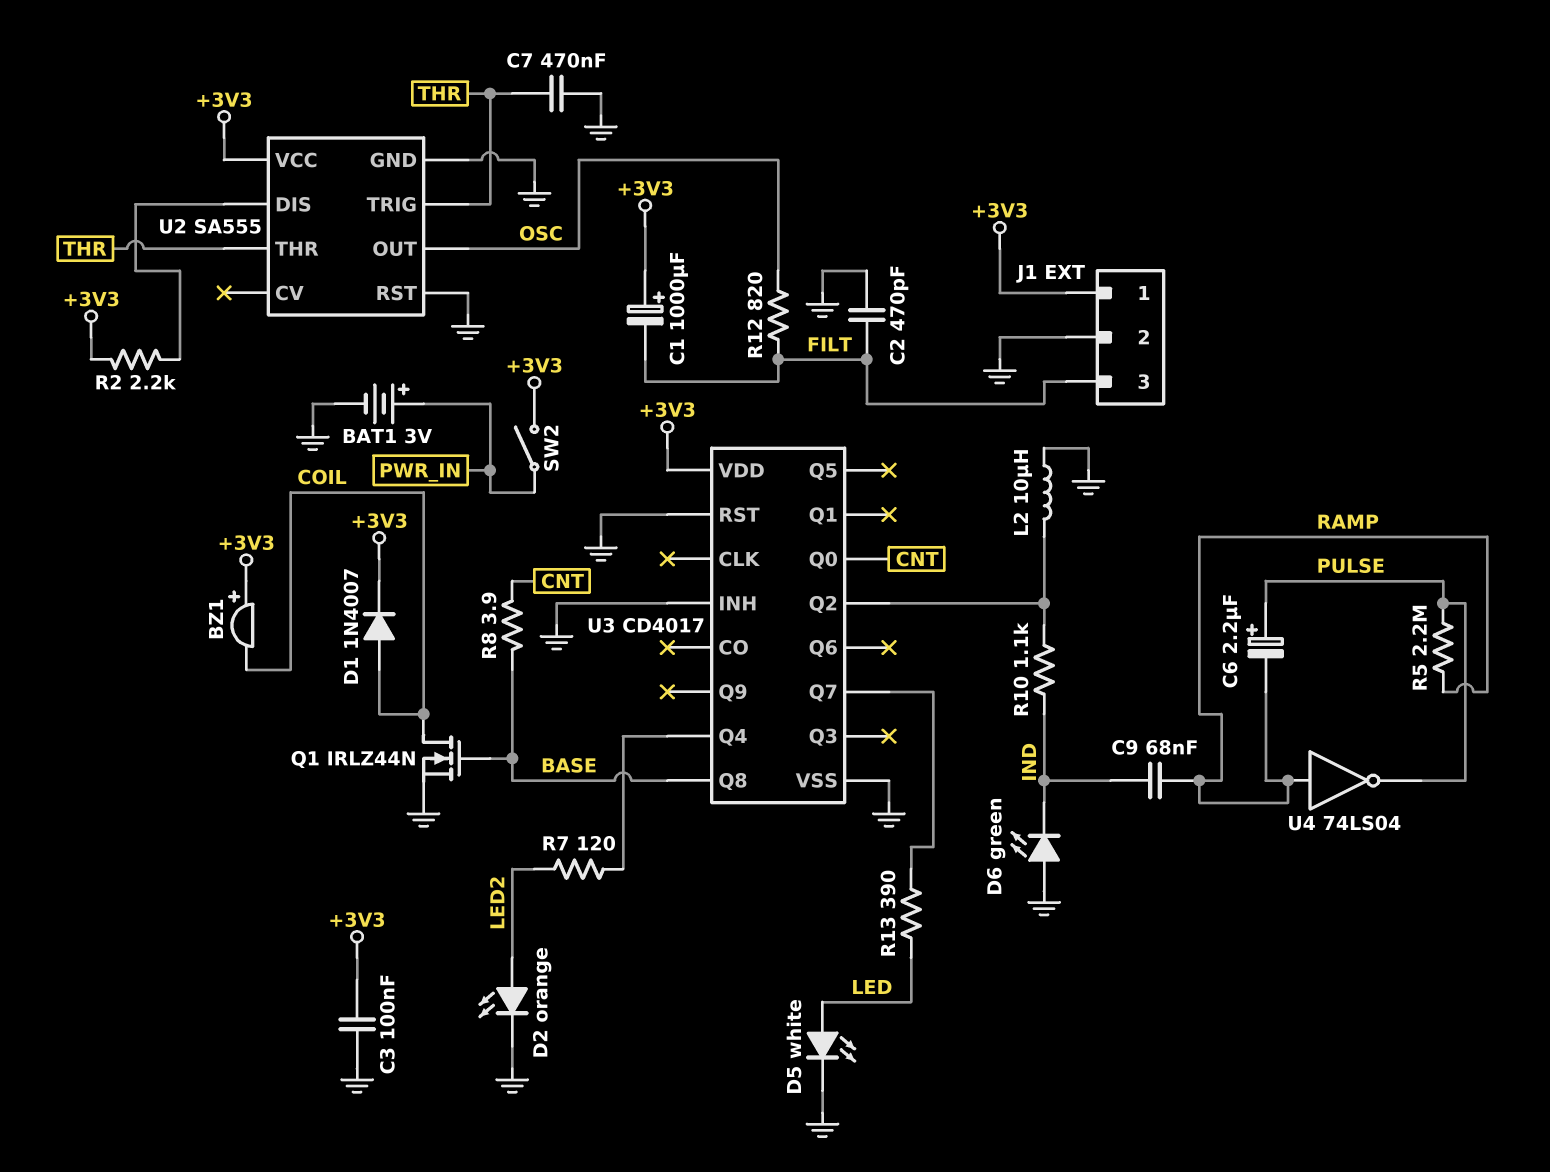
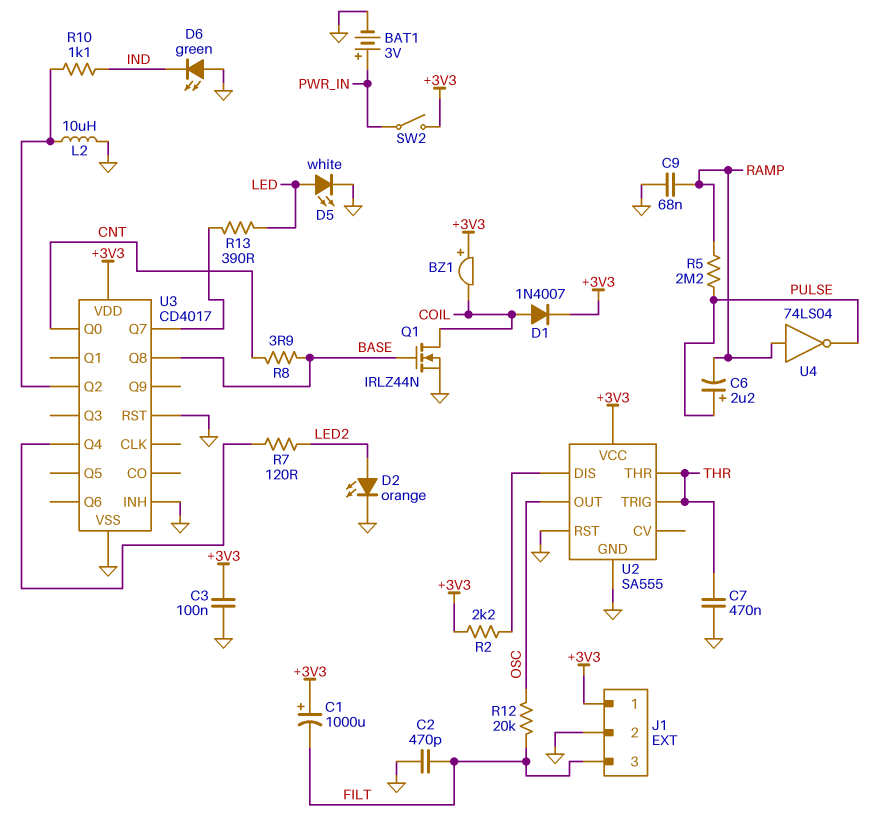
C9: 68nF (IND, RAMP) -> 68nF (GND, RAMP)
R12: 820 (FILT, OSC) -> 20k (FILT, OSC)

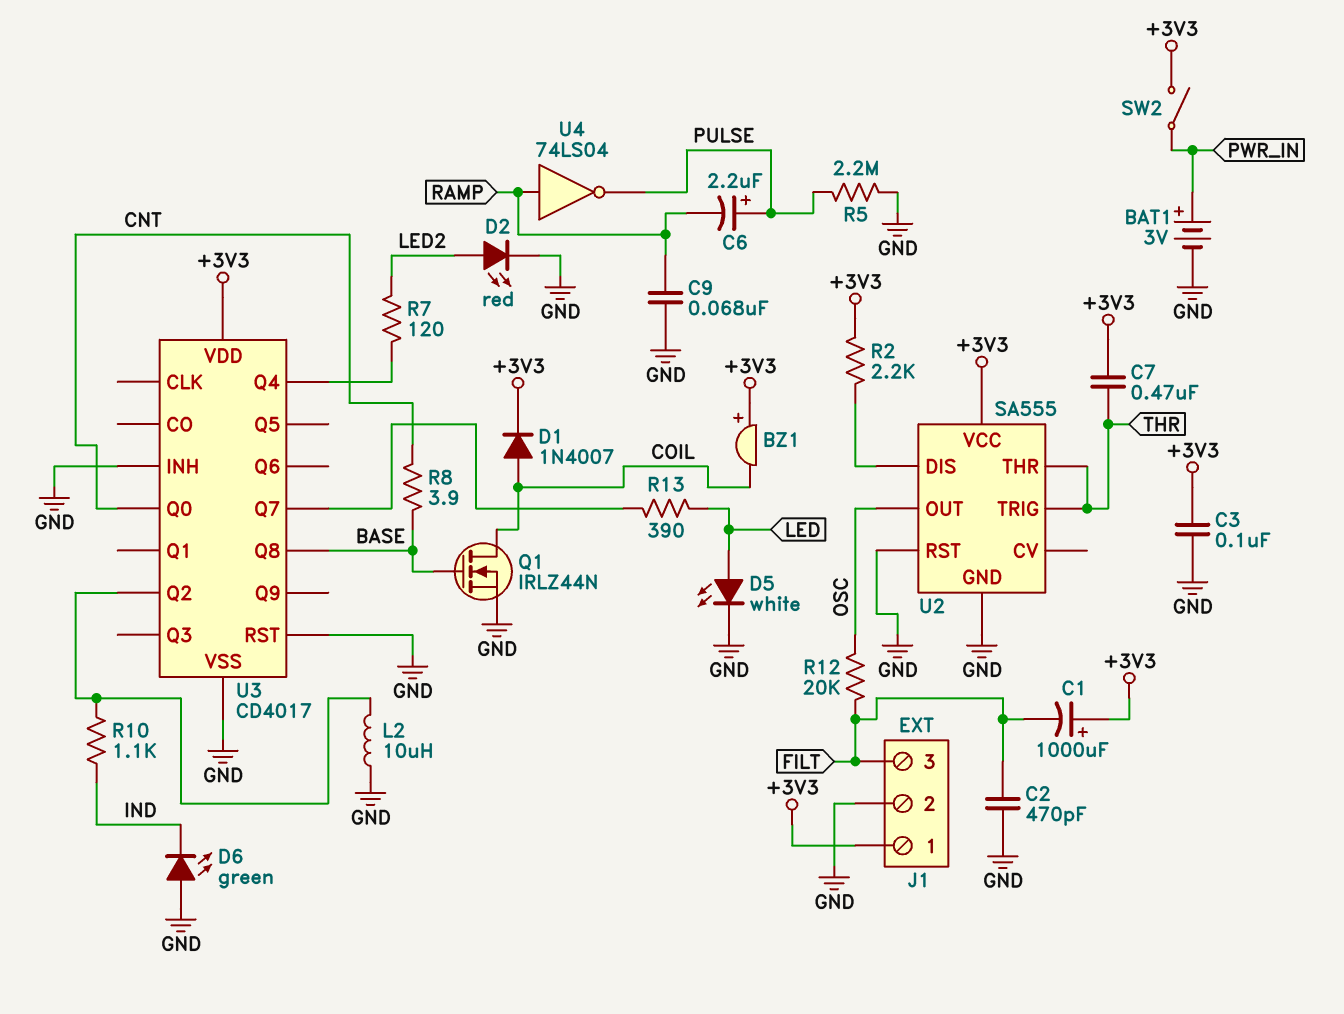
C7: 470nF (GND, THR) -> 470nF (+3V3, THR)
D2: LED orange (A LED2, K GND) -> LED red (A LED2, K GND)
R5: 2.2M (PULSE, RAMP) -> 2.2M (GND, PULSE)

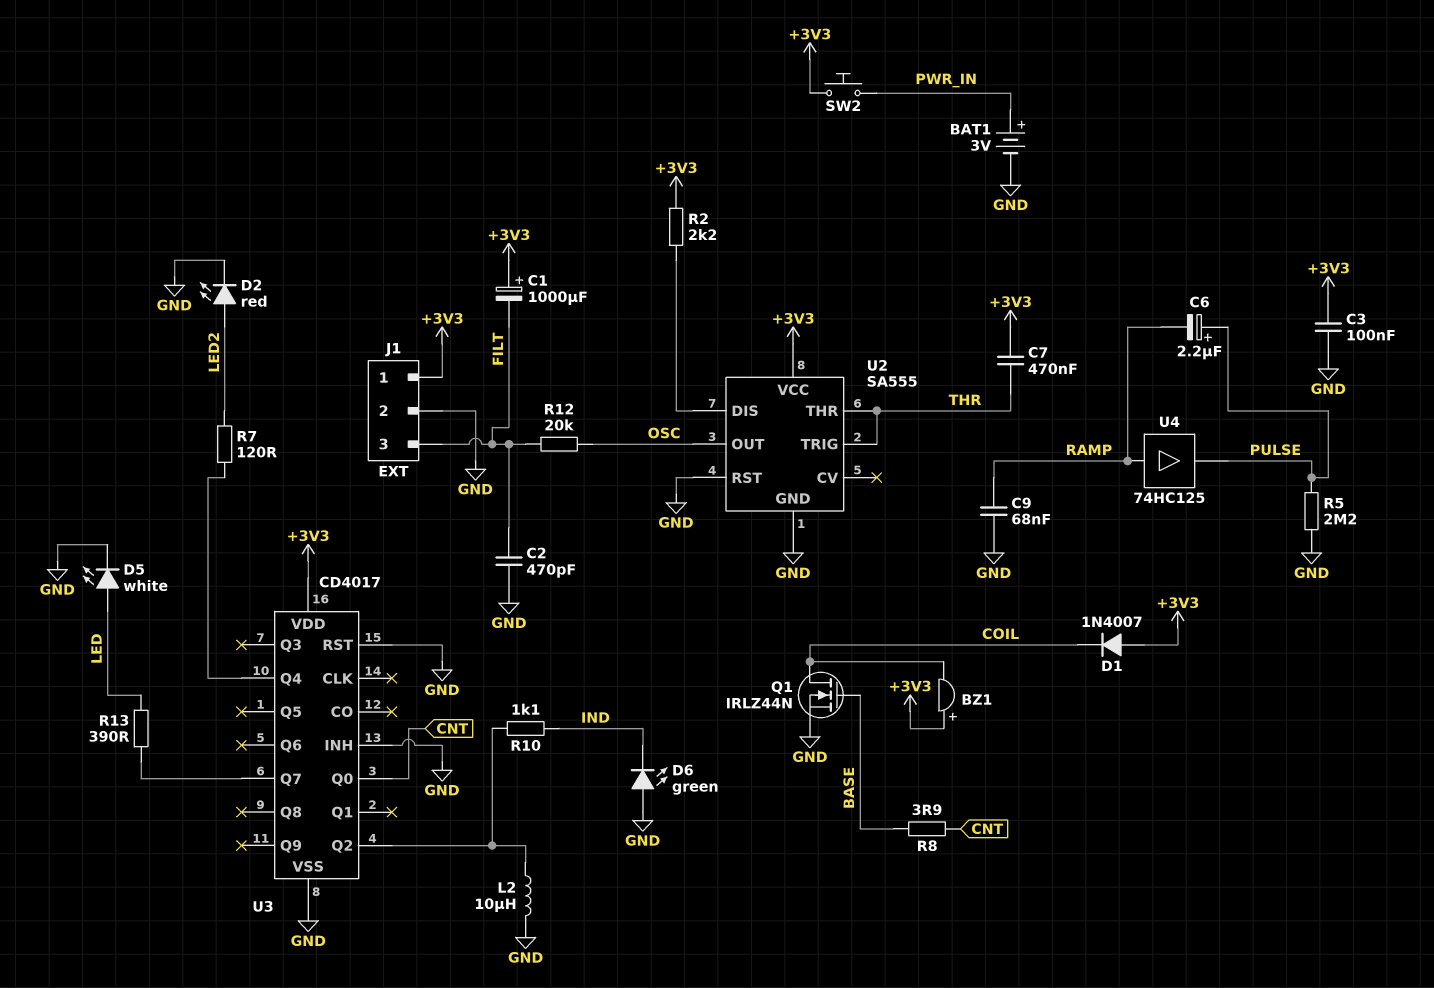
D1: diode 1N4007 (A COIL, K +3V3) -> diode 1N4007 (A +3V3, K COIL)
SW2: switch (+3V3, PWR_IN) -> button (+3V3, PWR_IN)
U3 pin Q8: BASE -> none
U4: NOT 74LS04 (in RAMP, out PULSE) -> buffer 74HC125 (in RAMP, out PULSE)

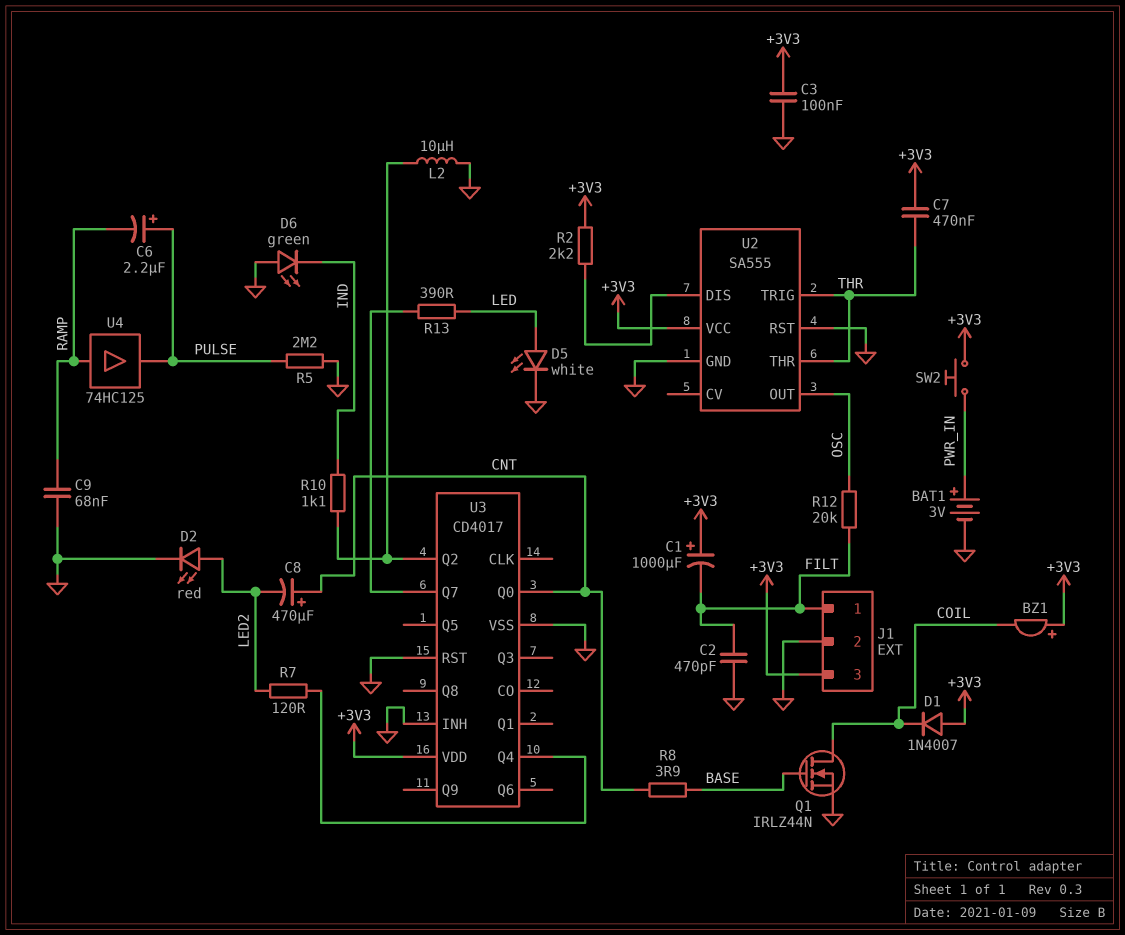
C8: none -> 470uF (plus CNT, minus LED2)
J1 pin 1: +3V3 -> FILT
J1 pin 3: FILT -> +3V3

